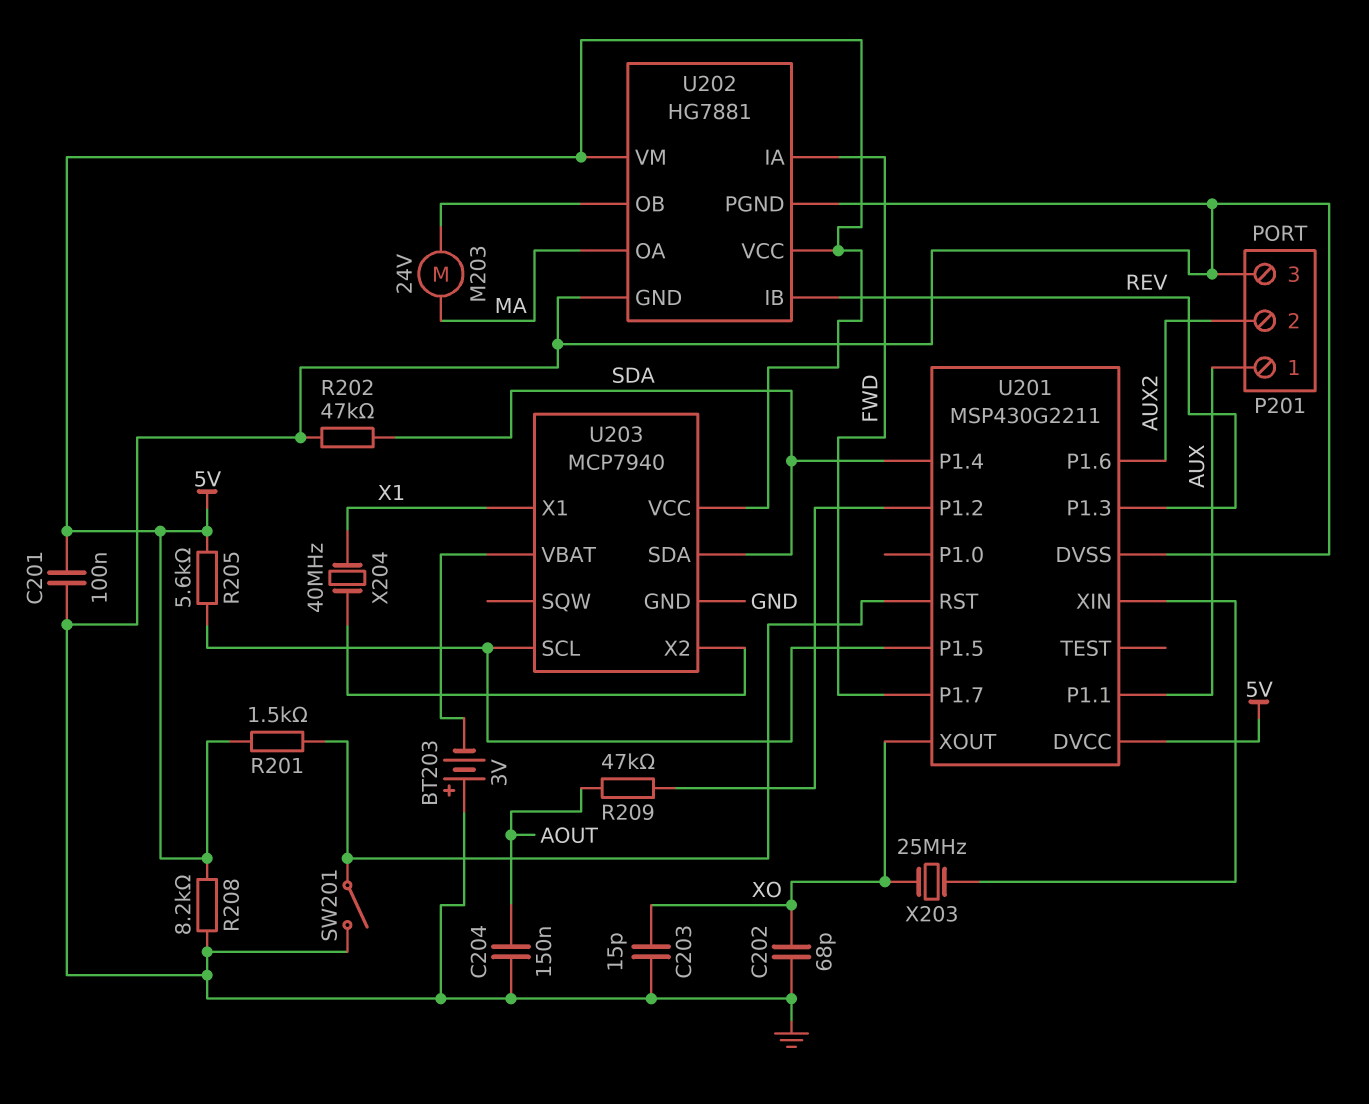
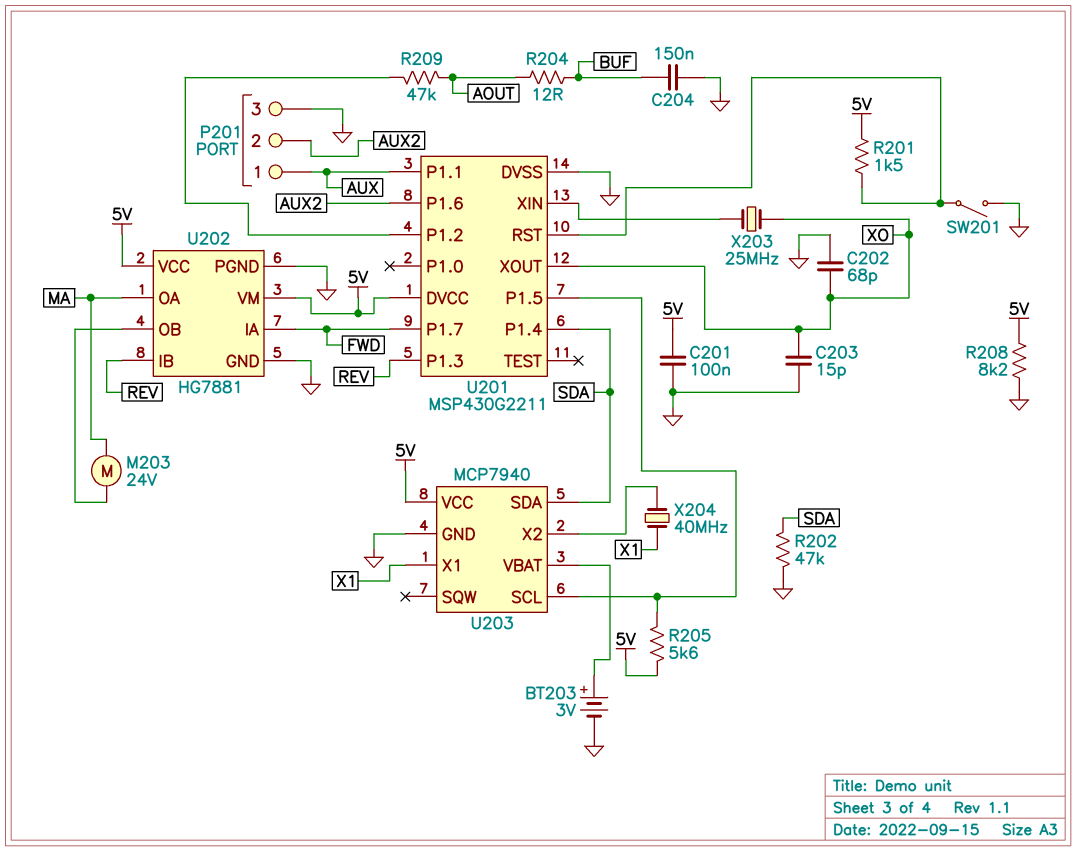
BT203: 3V (plus GND, minus U203/VBAT) -> 3V (plus U203/VBAT, minus GND)
C204: 150nF (AOUT, GND) -> 150nF (BUF, GND)
R204: none -> 12 (AOUT, BUF)

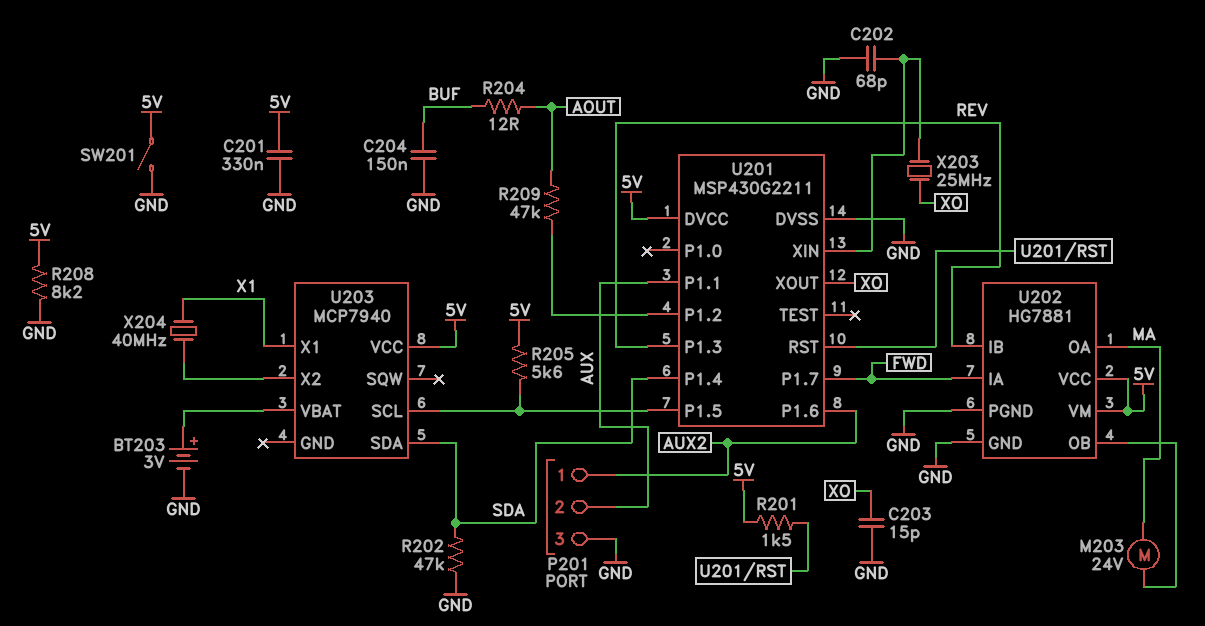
C201: 100nF (5V, GND) -> 330nF (5V, GND)
C202: 68pF (GND, XO) -> 68pF (GND, U201/XIN)
P201 pin 1: AUX -> AUX2
P201 pin 2: AUX2 -> AUX
SW201: switch (GND, U201/RST) -> switch (5V, GND)
U203 pin GND: GND -> none

